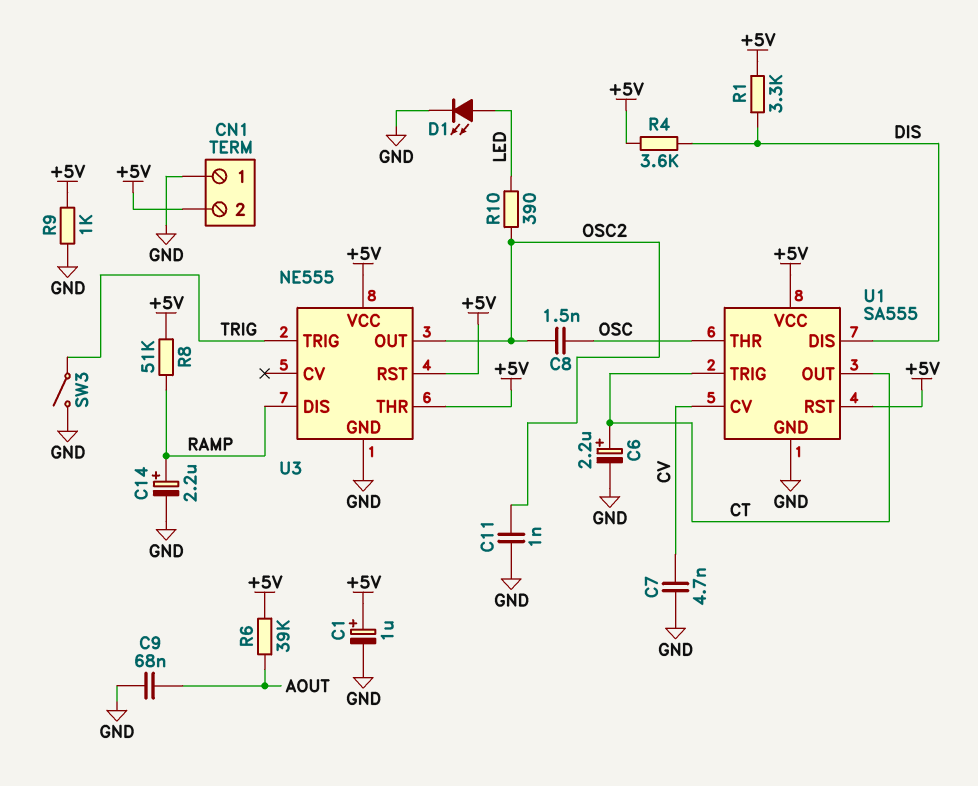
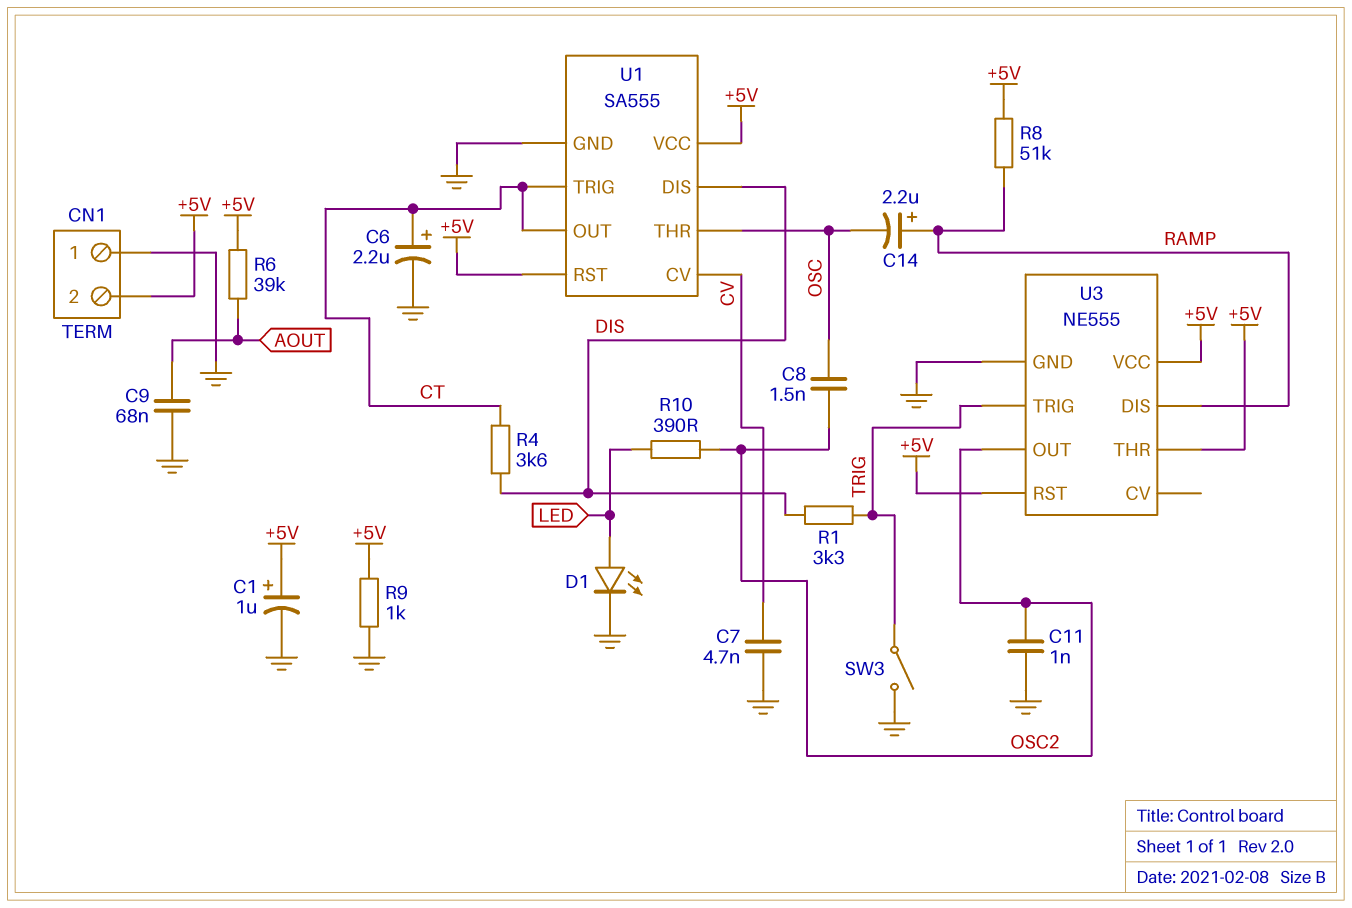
C14: 2.2uF (plus RAMP, minus GND) -> 2.2uF (plus RAMP, minus OSC)
R1: 3.3k (+5V, DIS) -> 3.3k (DIS, TRIG)
R4: 3.6k (+5V, DIS) -> 3.6k (CT, DIS)

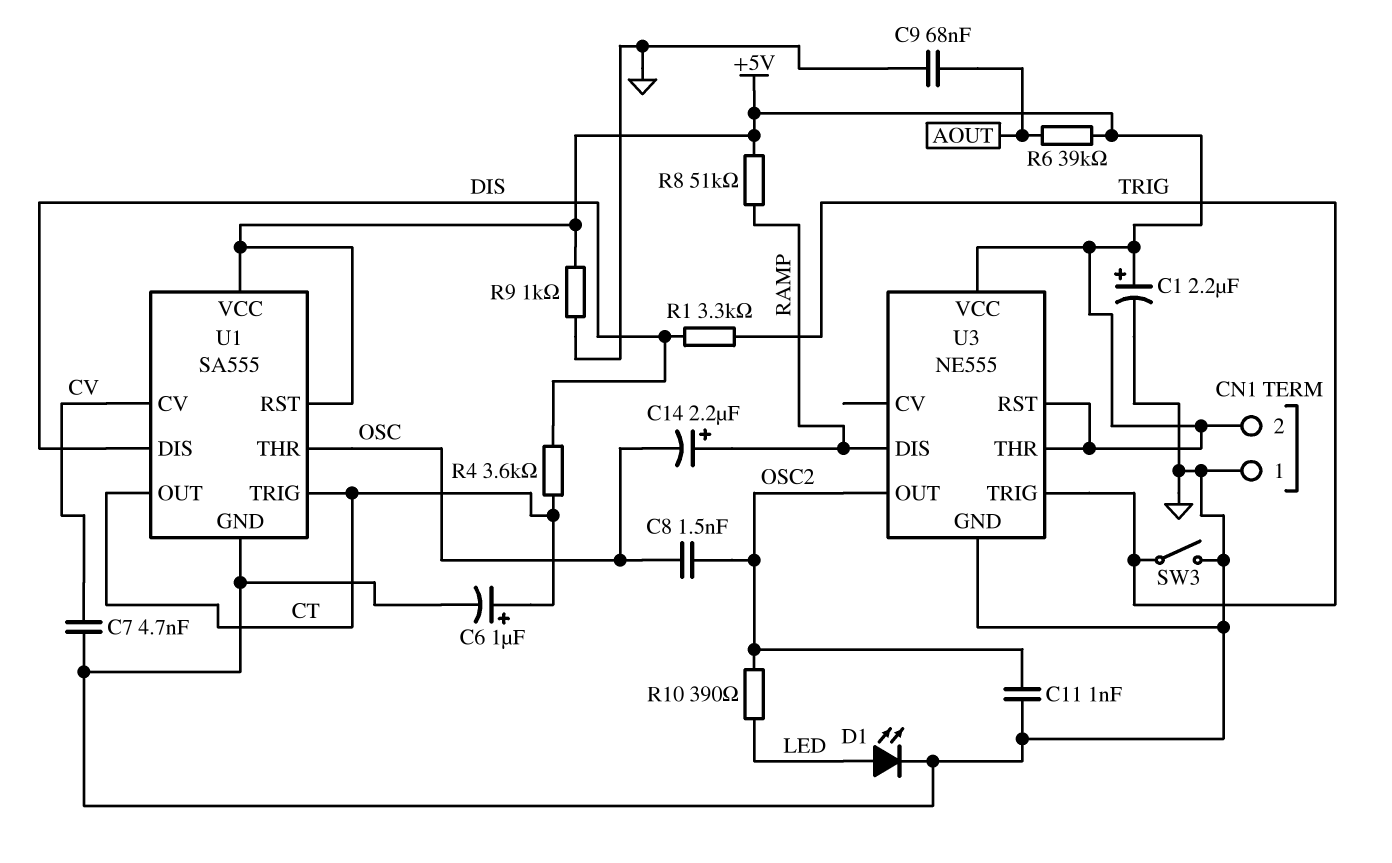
C1: 1uF (plus +5V, minus GND) -> 2.2uF (plus +5V, minus GND)
C6: 2.2uF (plus CT, minus GND) -> 1uF (plus CT, minus GND)

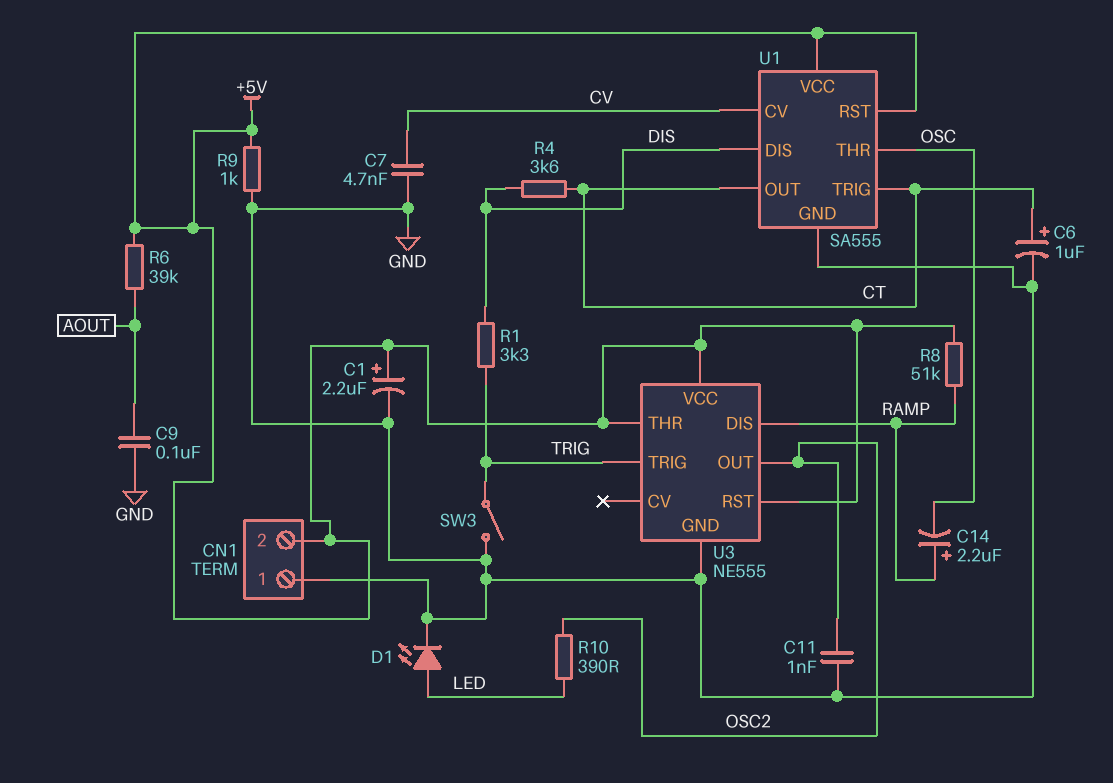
C8: 1.5nF (OSC, OSC2) -> none
C9: 68nF (AOUT, GND) -> 100nF (AOUT, GND)

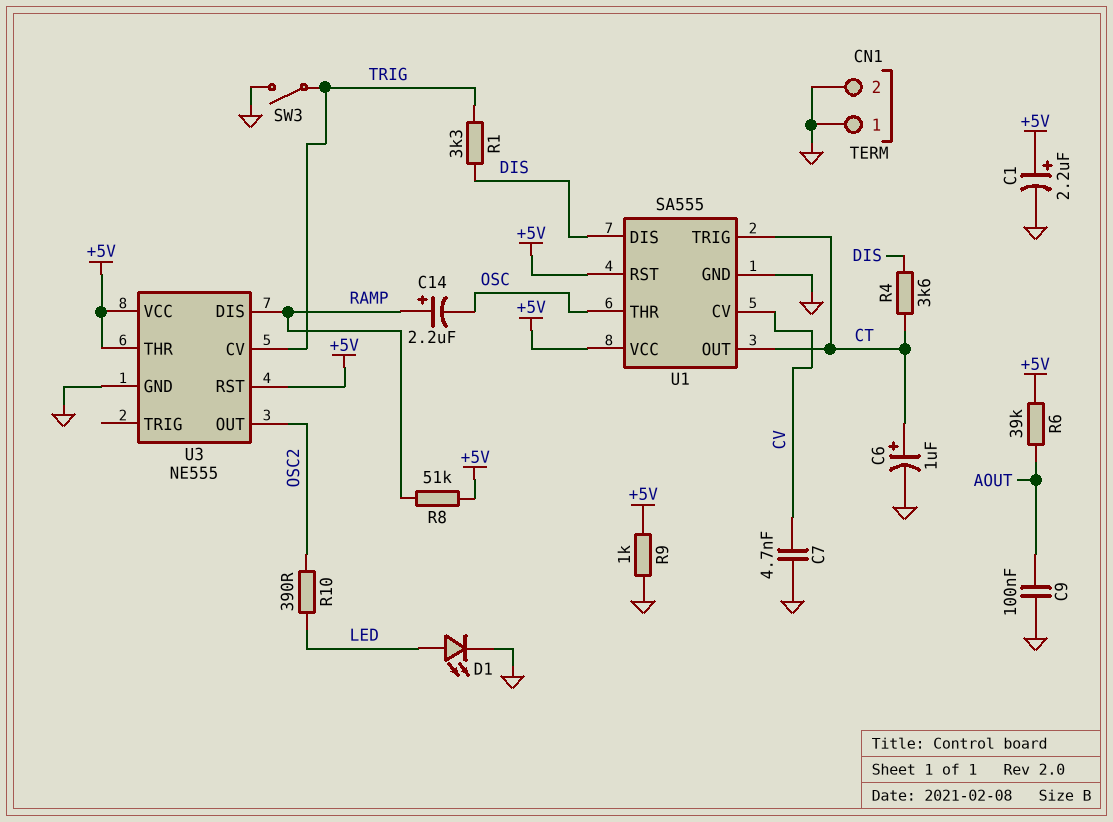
C11: 1nF (GND, OSC2) -> none
CN1 pin 2: +5V -> GND
U3 pin CV: none -> TRIG
U3 pin TRIG: TRIG -> none

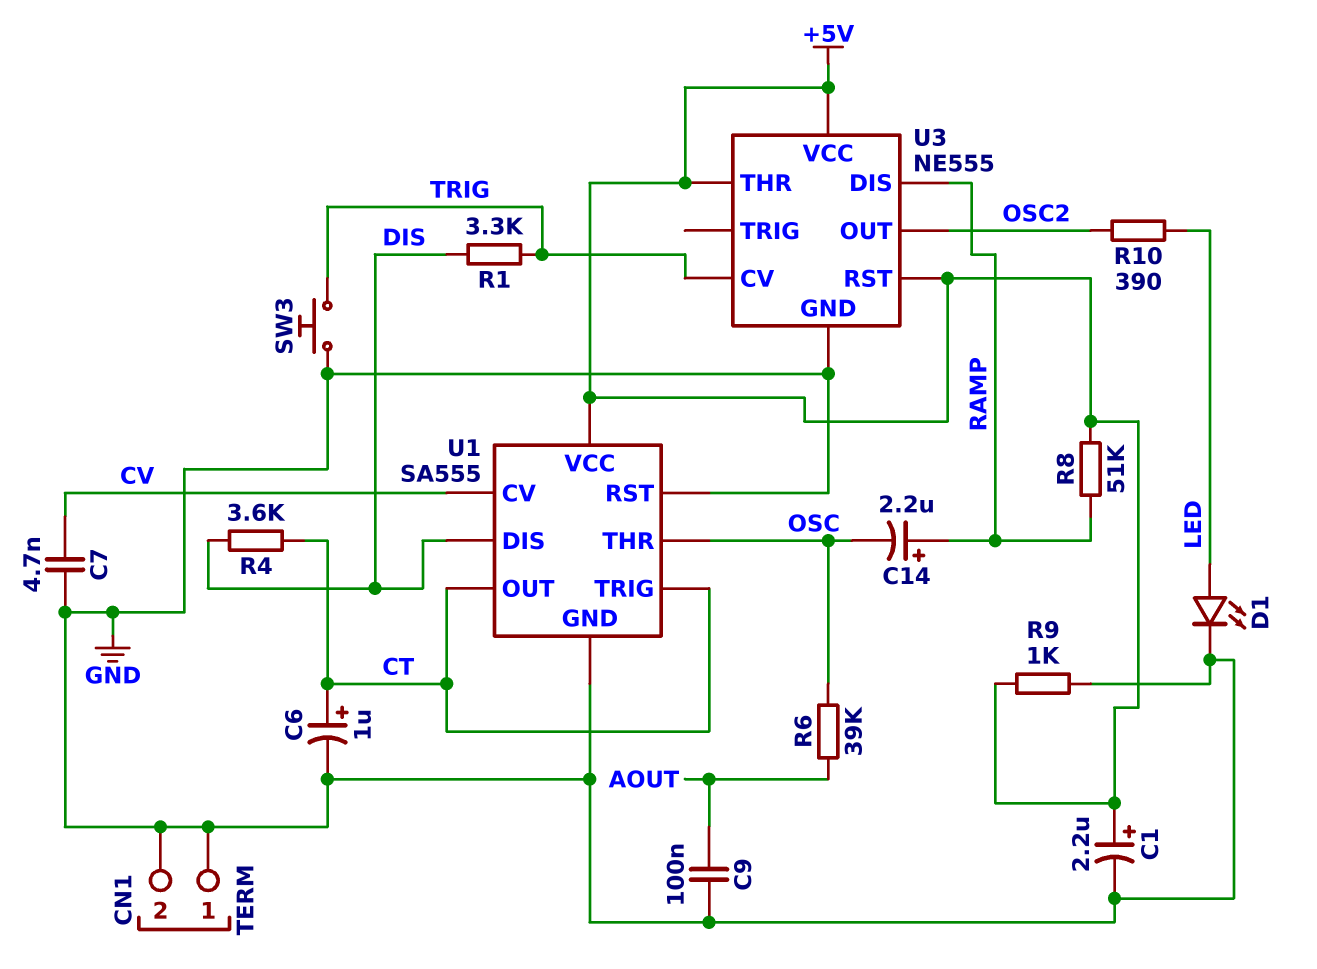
R6: 39k (+5V, AOUT) -> 39k (AOUT, OSC)
SW3: switch (GND, TRIG) -> button (GND, TRIG)
U1 pin RST: +5V -> GND

